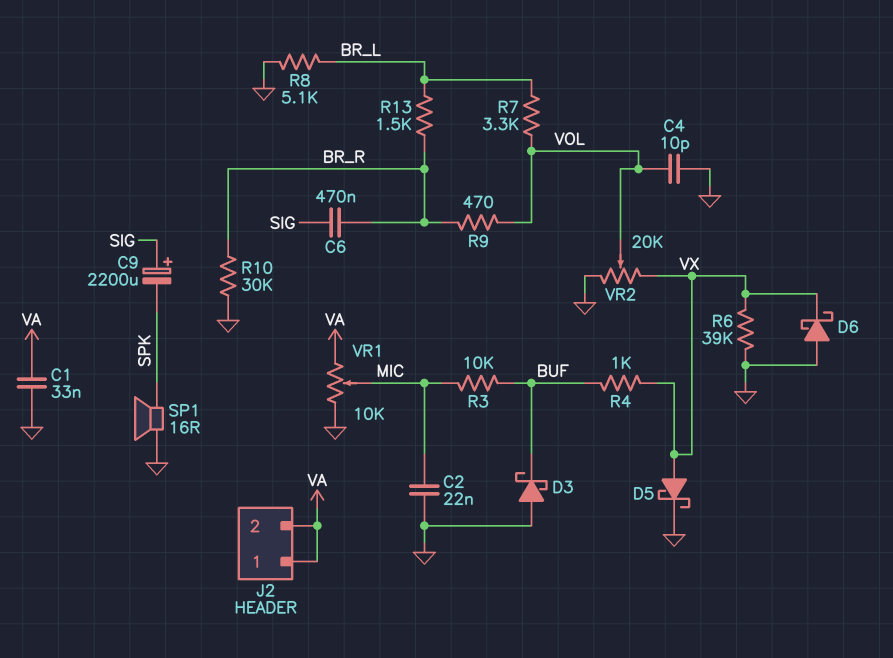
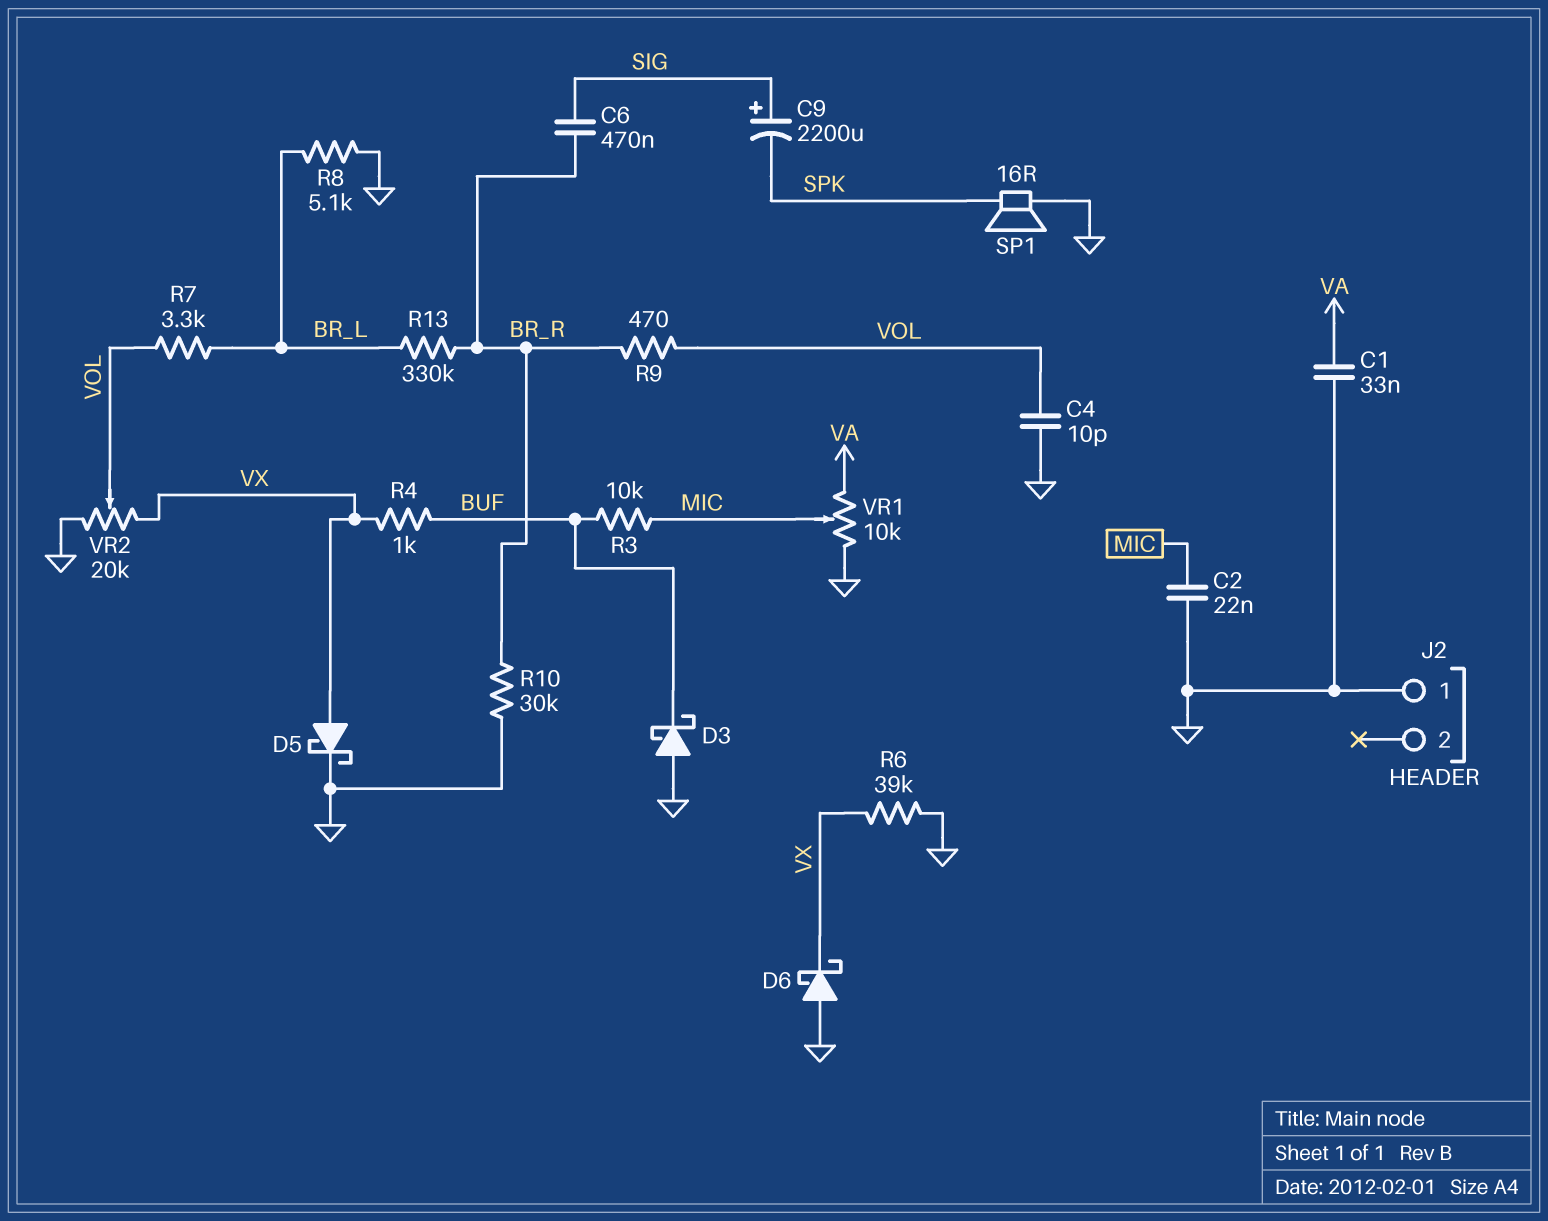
J2 pin 1: VA -> GND
J2 pin 2: VA -> none
R13: 1.5k (BR_L, BR_R) -> 330k (BR_L, BR_R)

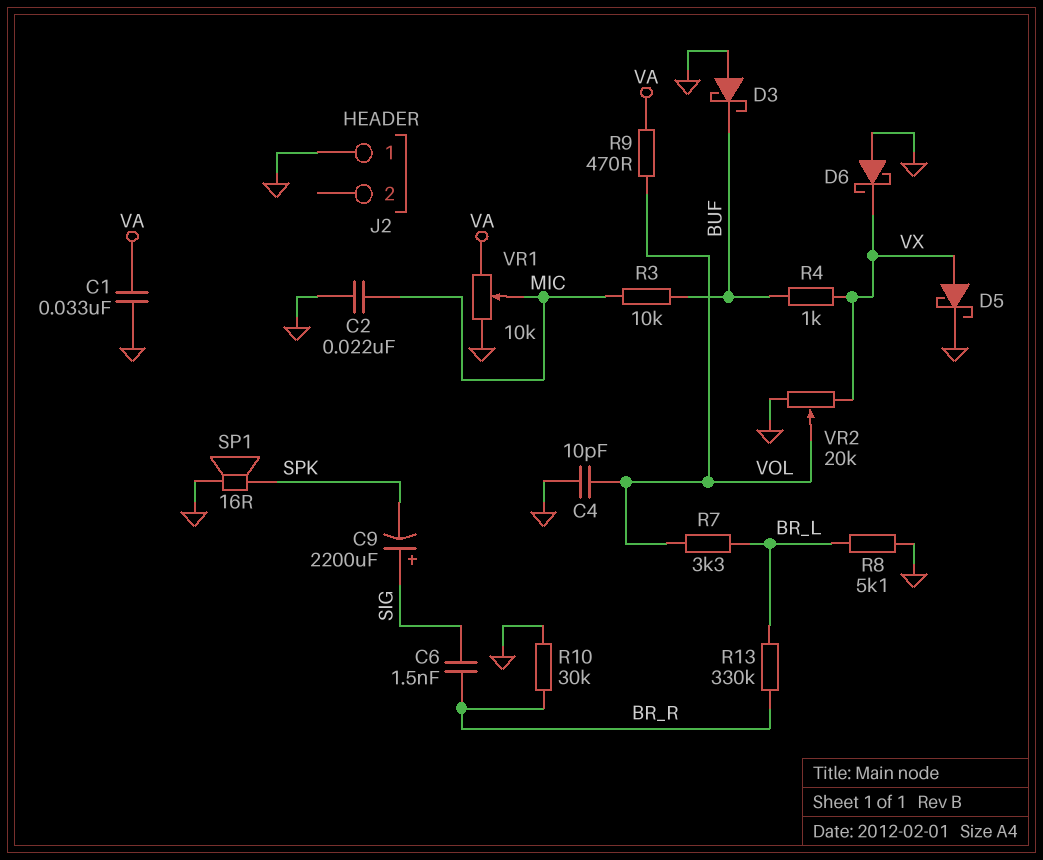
C6: 470nF (BR_R, SIG) -> 1.5nF (BR_R, SIG)
R6: 39k (GND, VX) -> none
R9: 470 (BR_R, VOL) -> 470 (VA, VOL)

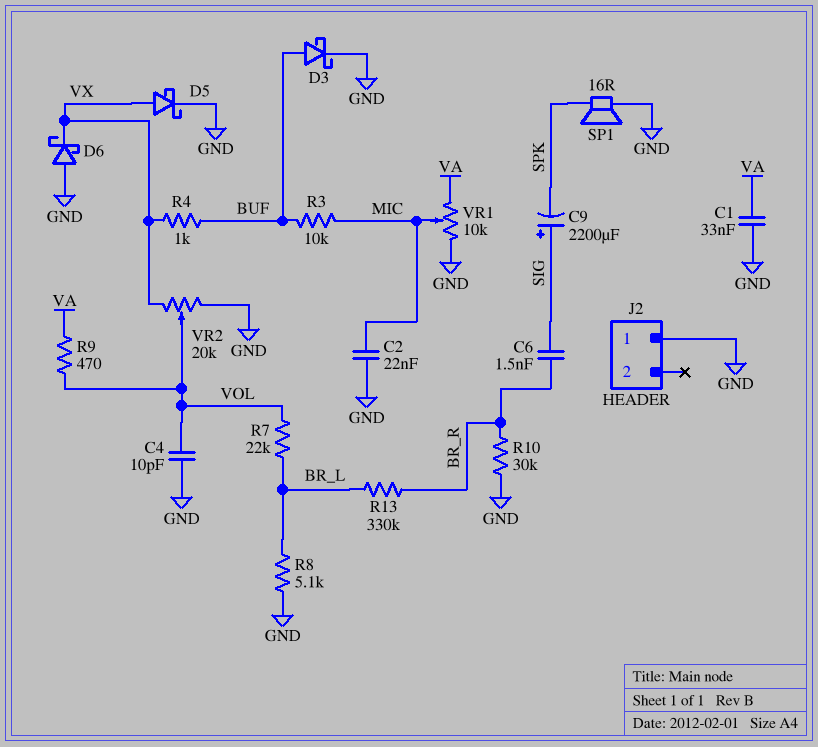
D3: schottky (A GND, K BUF) -> schottky (A BUF, K GND)
R7: 3.3k (BR_L, VOL) -> 22k (BR_L, VOL)

